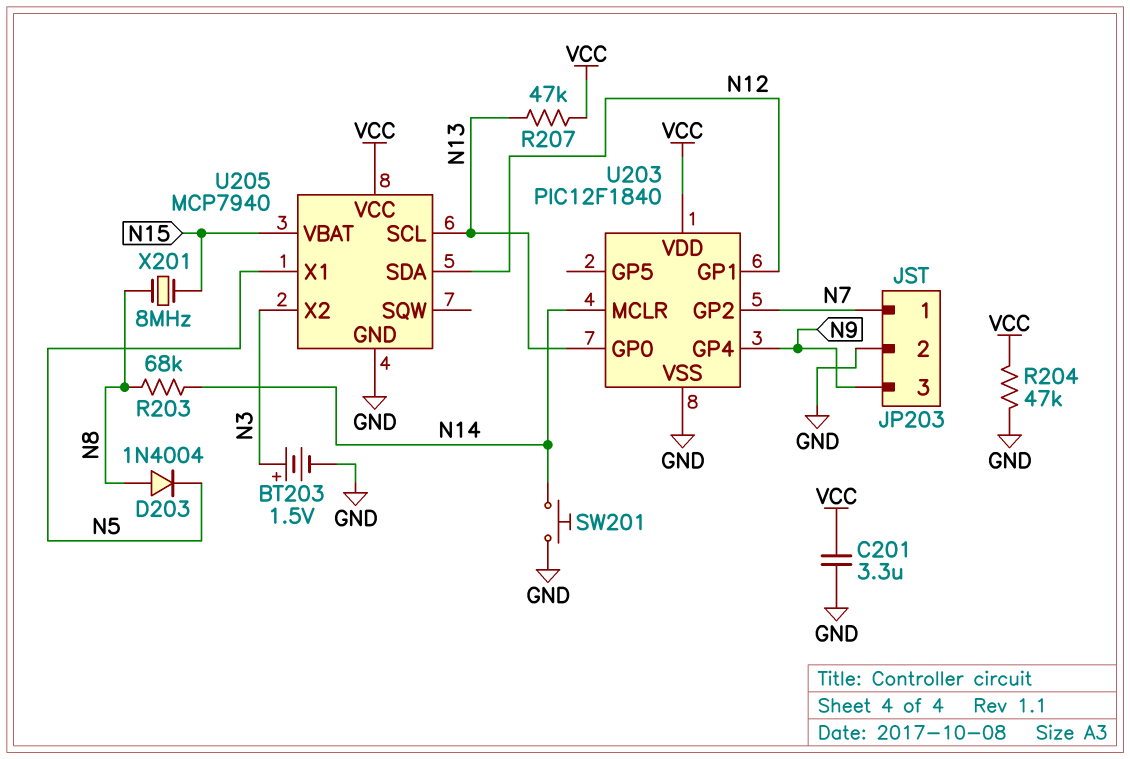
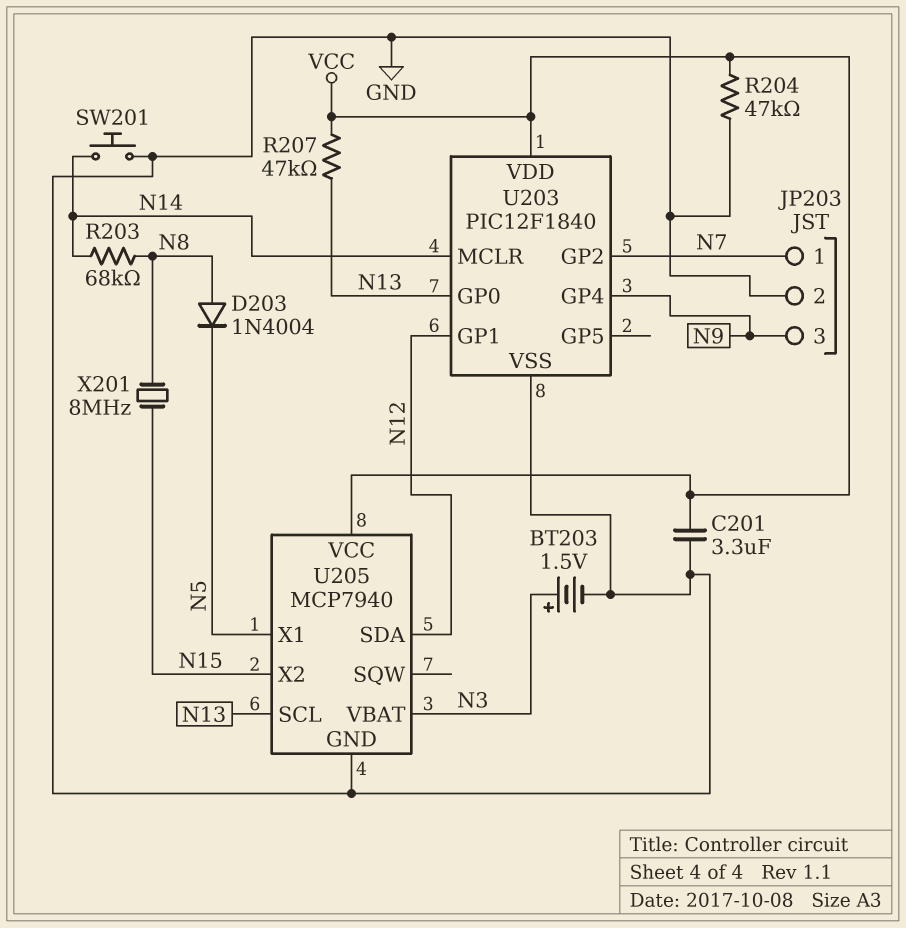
U205 pin VBAT: N15 -> N3
U205 pin X2: N3 -> N15

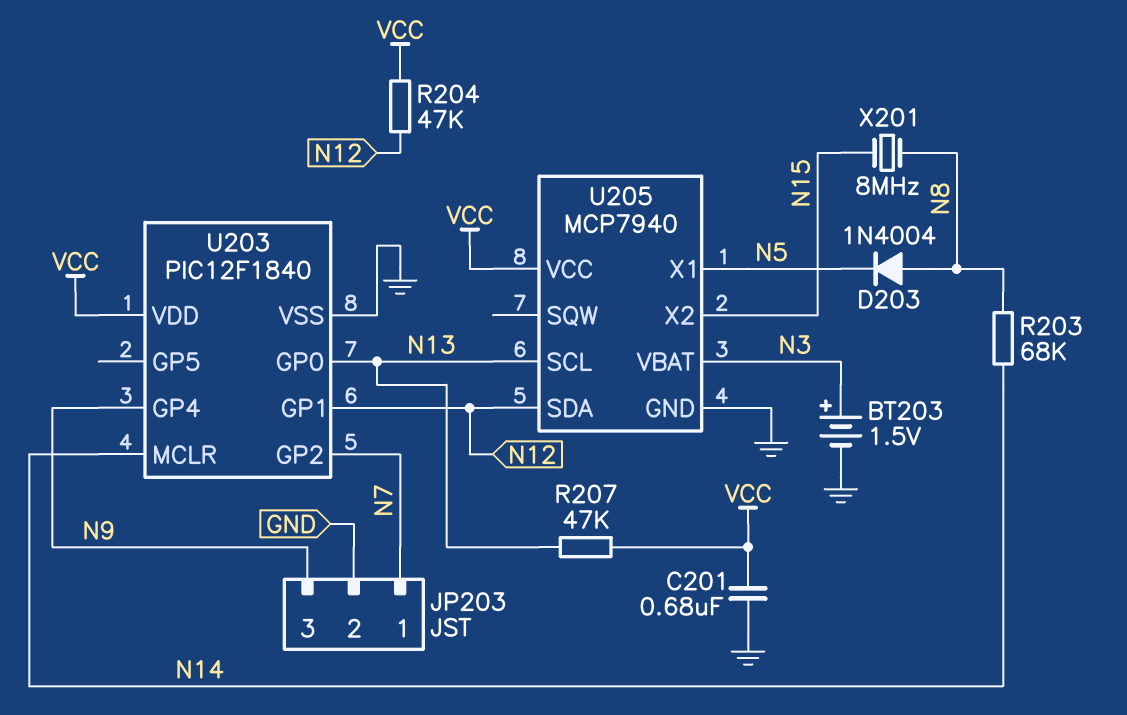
C201: 3.3uF (GND, VCC) -> 680nF (GND, VCC)
R204: 47k (GND, VCC) -> 47k (N12, VCC)
SW201: button (GND, N14) -> none

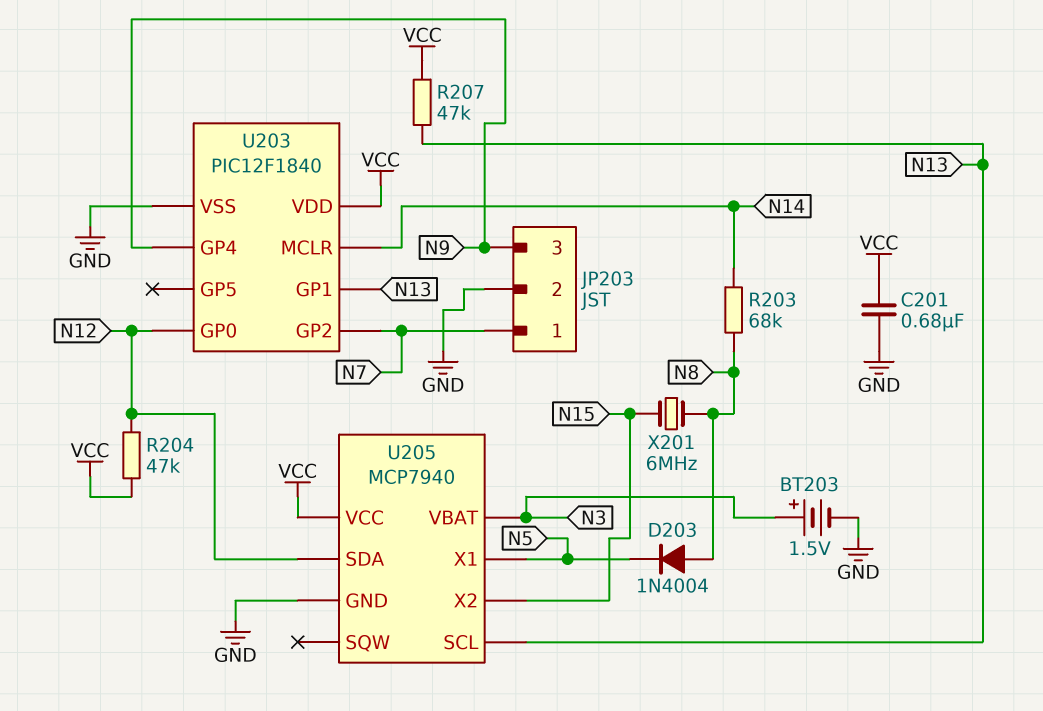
U203 pin GP0: N13 -> N12
U203 pin GP1: N12 -> N13
X201: 8MHz (N8, N15) -> 6MHz (N8, N15)

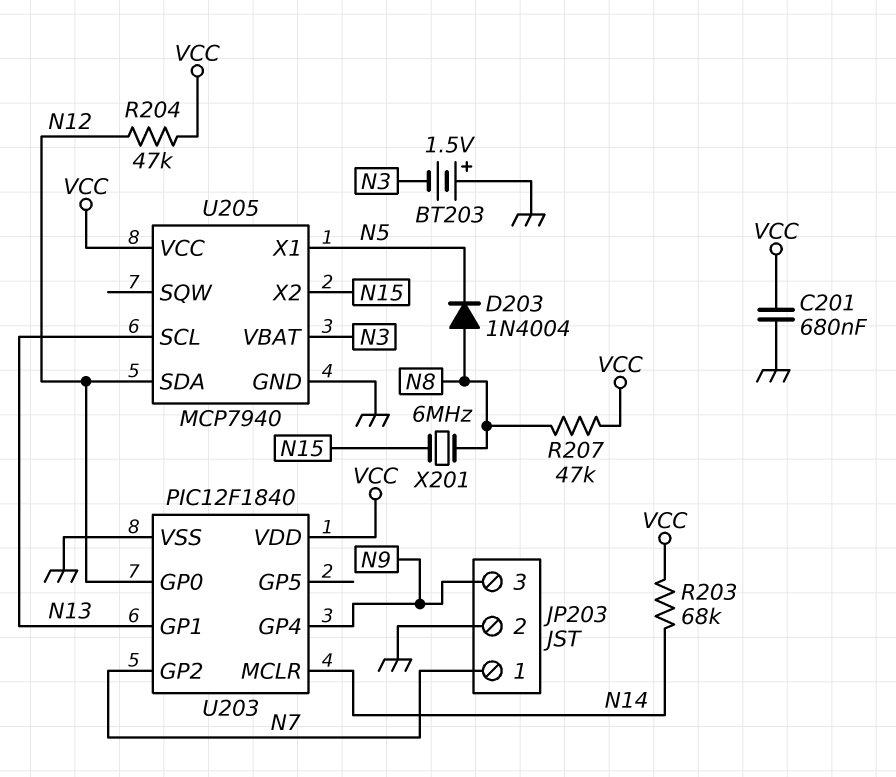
BT203: 1.5V (plus N3, minus GND) -> 1.5V (plus GND, minus N3)
R203: 68k (N8, N14) -> 68k (N14, VCC)
R207: 47k (N13, VCC) -> 47k (N8, VCC)

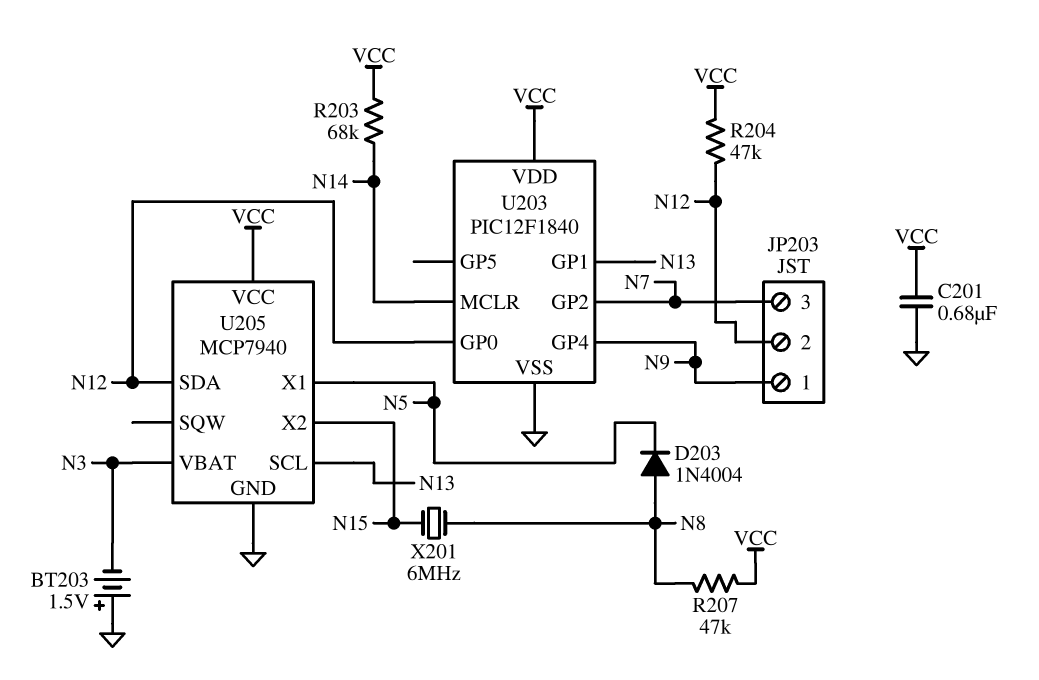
JP203 pin 1: N7 -> N9
JP203 pin 2: GND -> N12
JP203 pin 3: N9 -> N7

